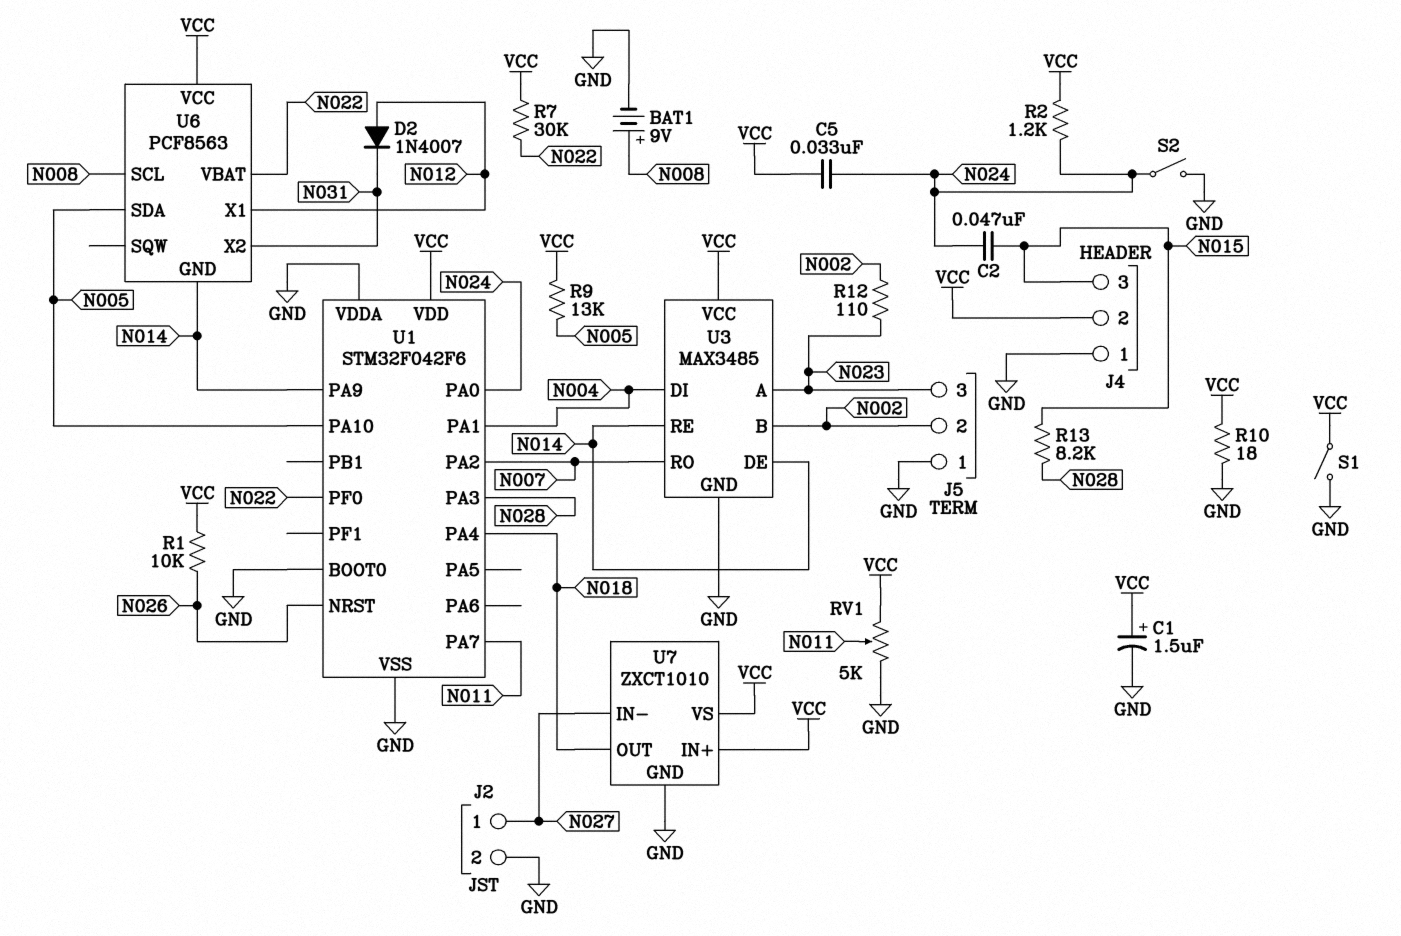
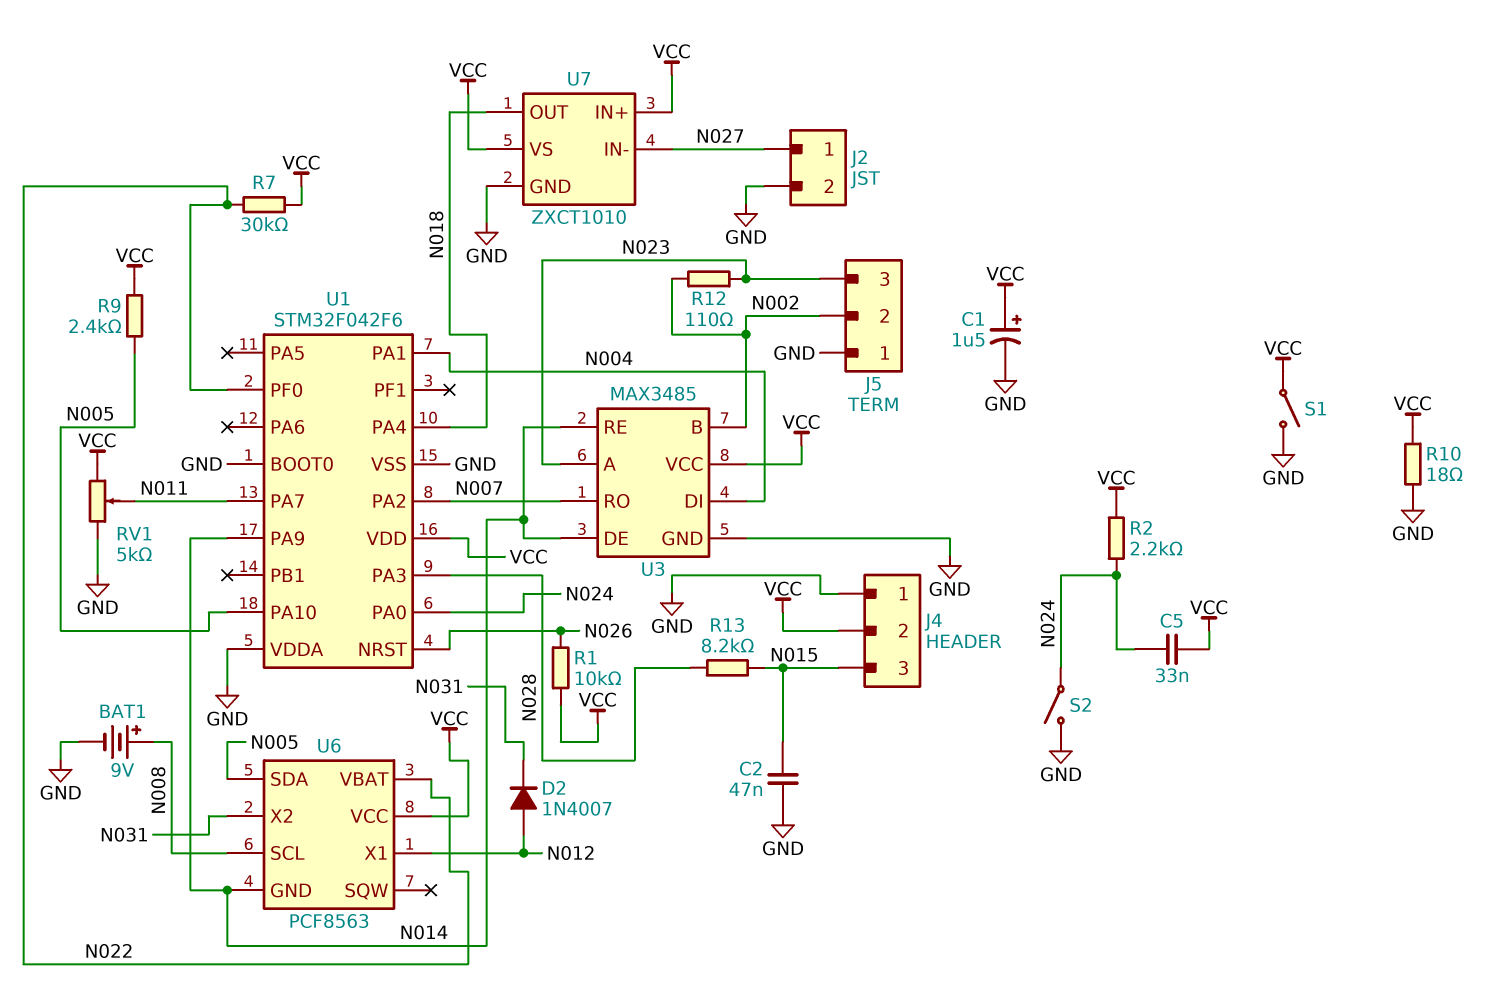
C2: 47nF (N015, N024) -> 47nF (GND, N015)
R2: 1.2k (N024, VCC) -> 2.2k (N024, VCC)
R9: 13k (N005, VCC) -> 2.4k (N005, VCC)

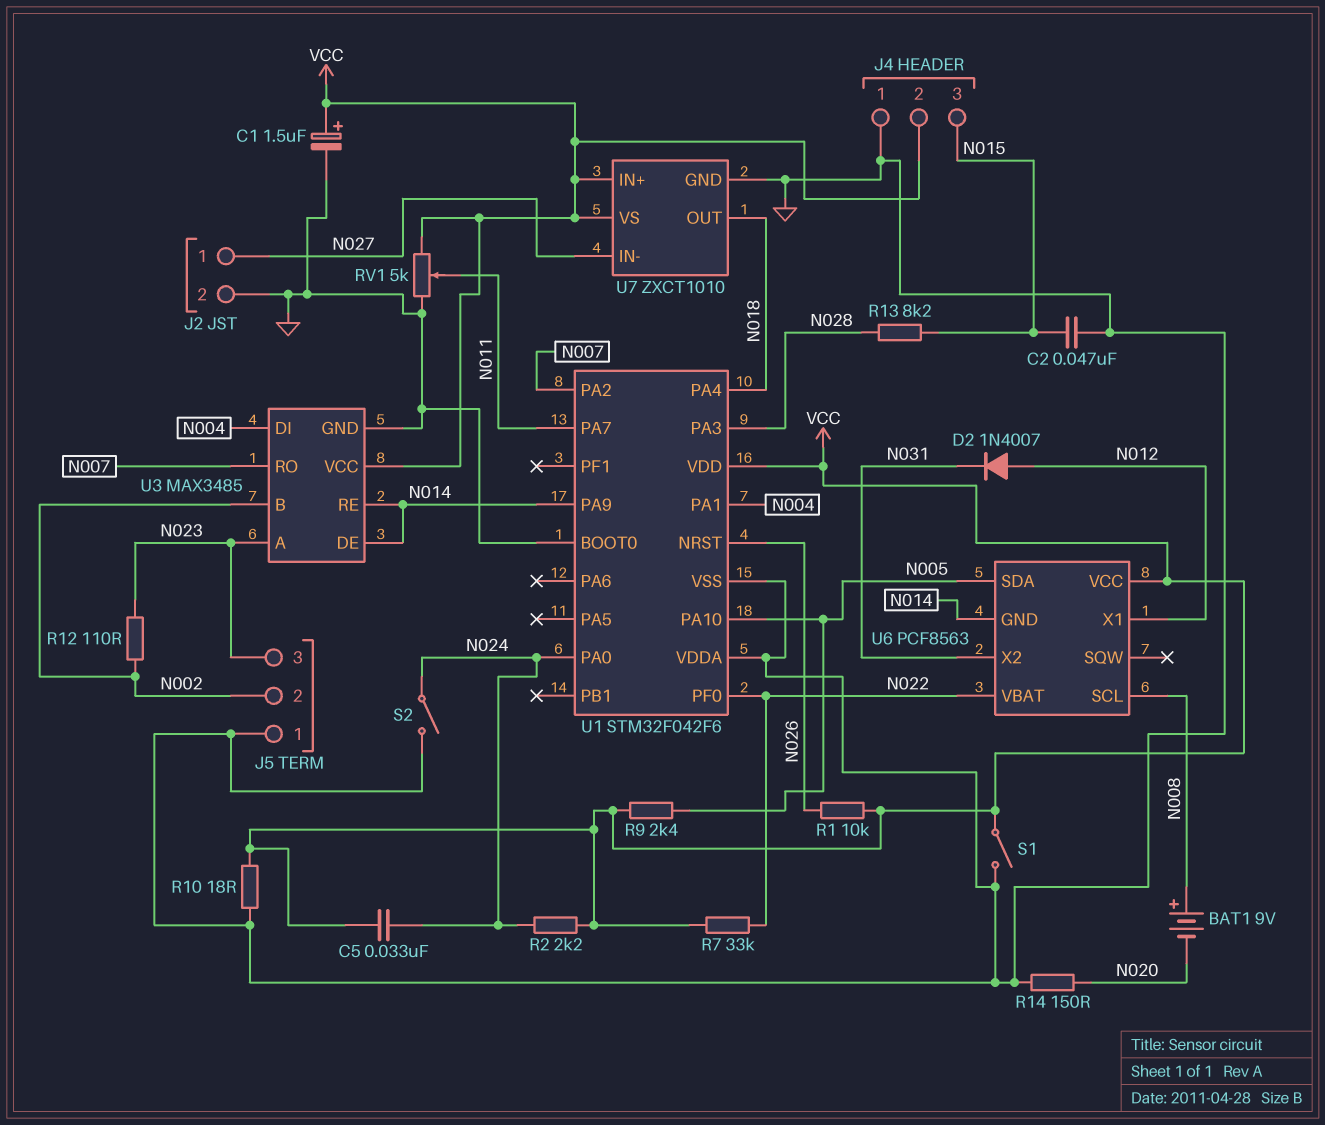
BAT1: 9V (plus N008, minus GND) -> 9V (plus N008, minus N020)
R7: 30k (N022, VCC) -> 33k (N022, VCC)
R14: none -> 150 (GND, N020)

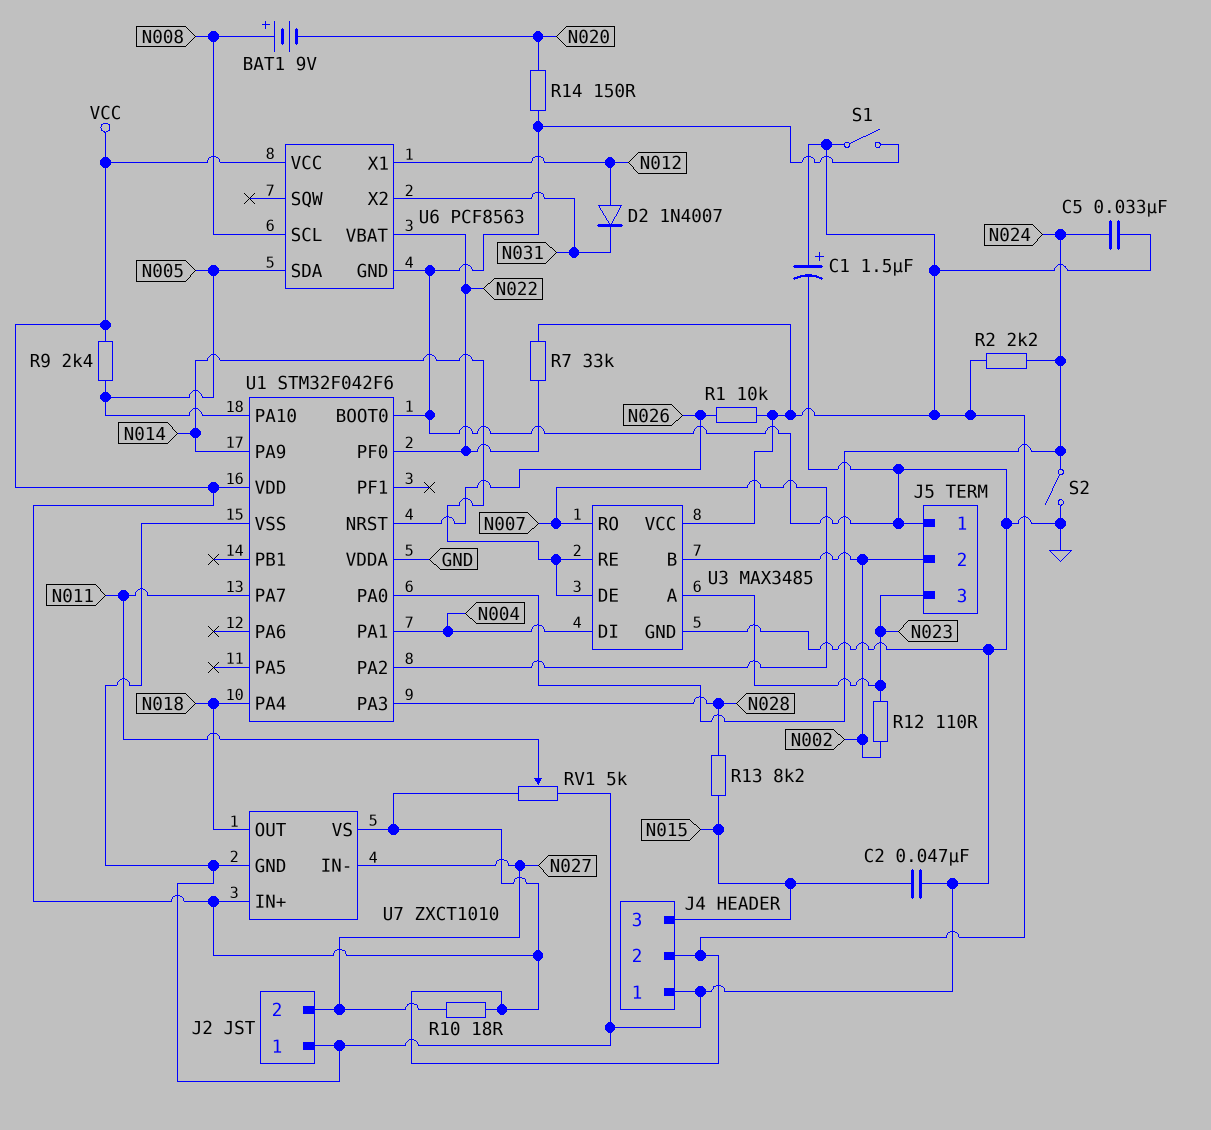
J2 pin 1: N027 -> GND
J2 pin 2: GND -> N027
R10: 18 (GND, VCC) -> 18 (N027, VCC)
U6 pin GND: N014 -> GND

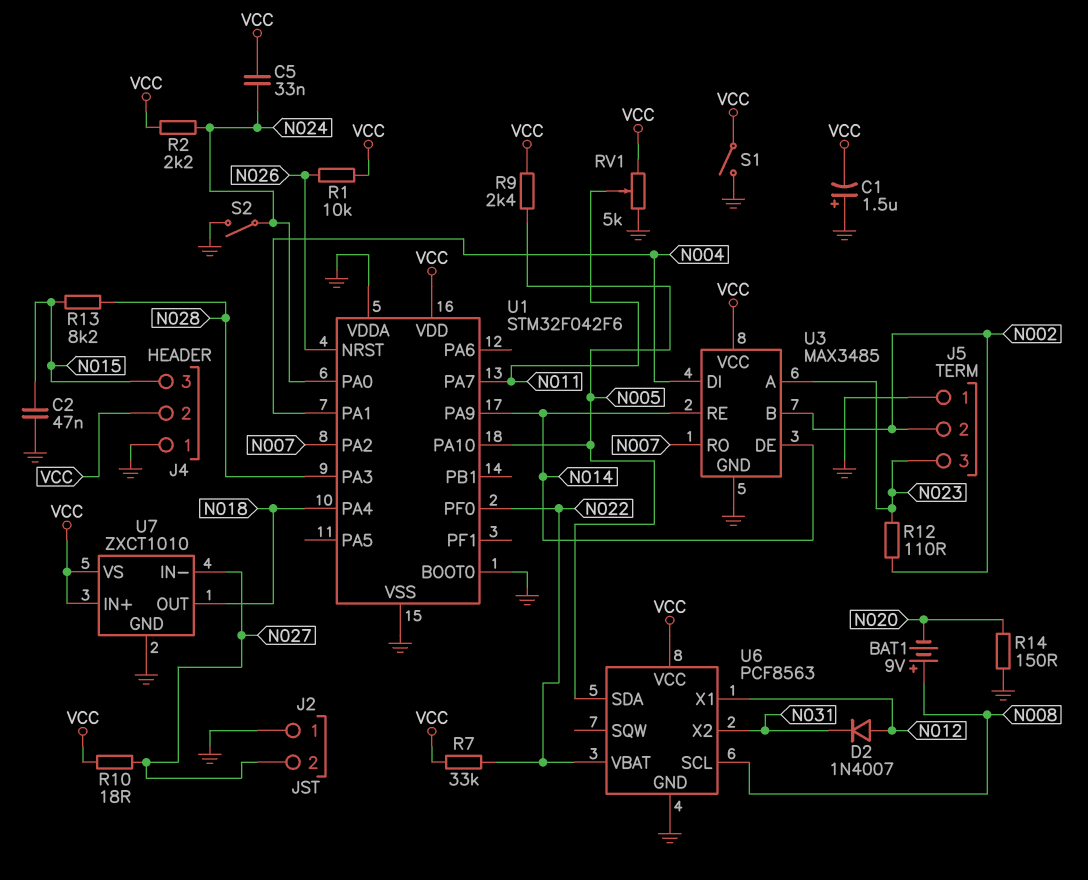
C1: 1.5uF (plus VCC, minus GND) -> 1.5uF (plus GND, minus VCC)

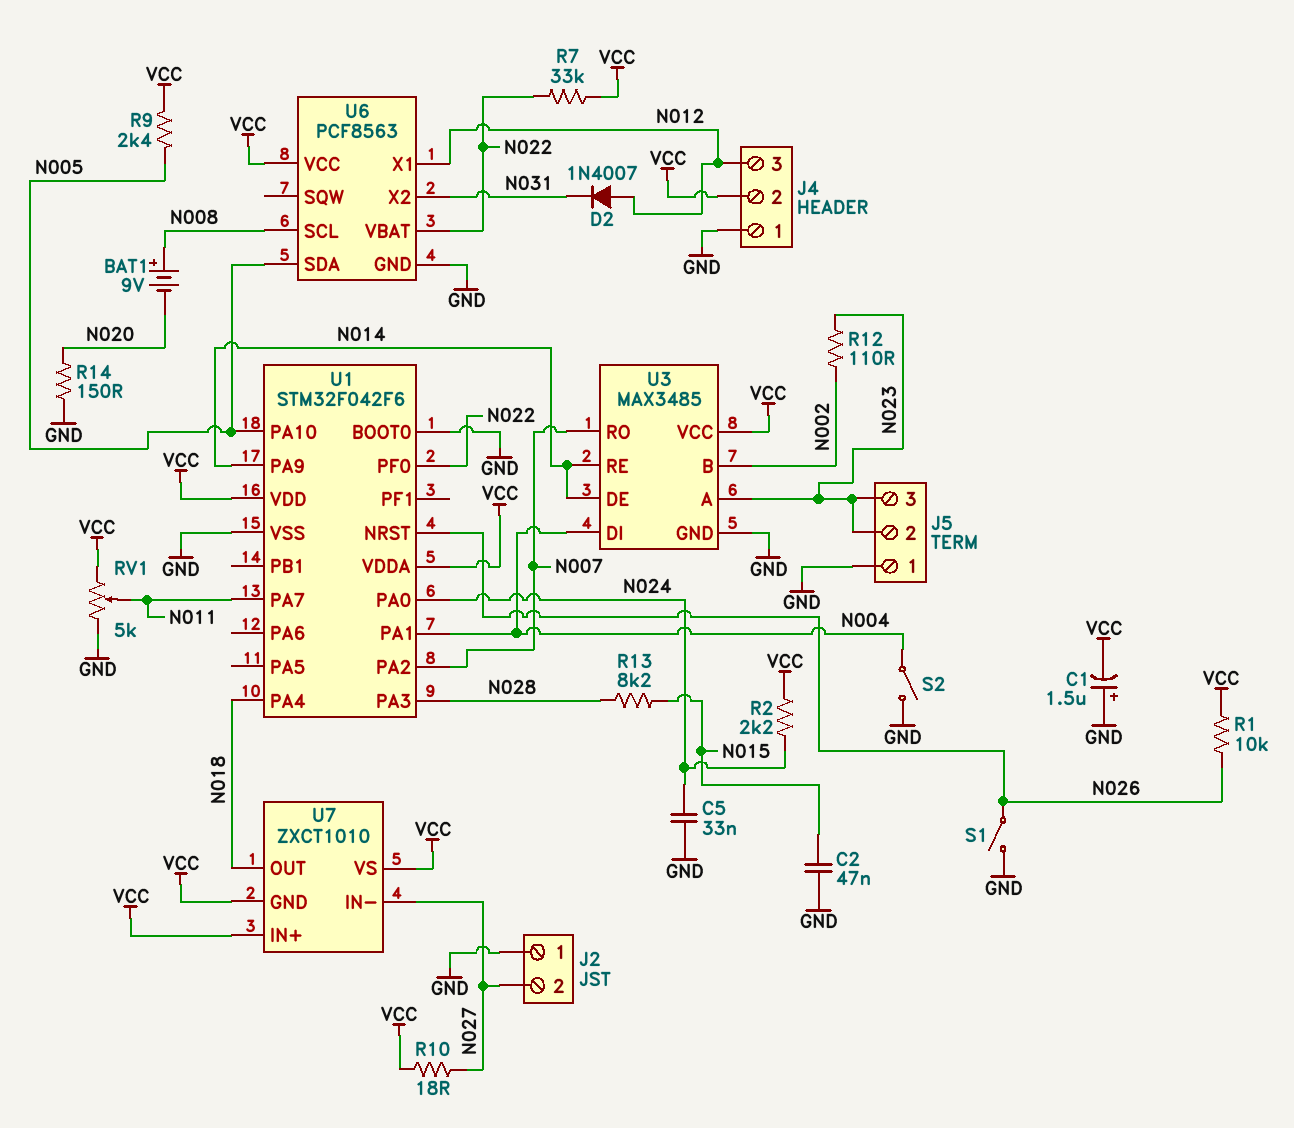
C5: 33nF (N024, VCC) -> 33nF (GND, N024)
J4 pin 3: N015 -> N012
J5 pin 2: N002 -> N023
S1: switch (GND, VCC) -> switch (GND, N026)
S2: switch (GND, N024) -> switch (GND, N004)
U1 pin VDDA: GND -> VCC
U7 pin GND: GND -> VCC

